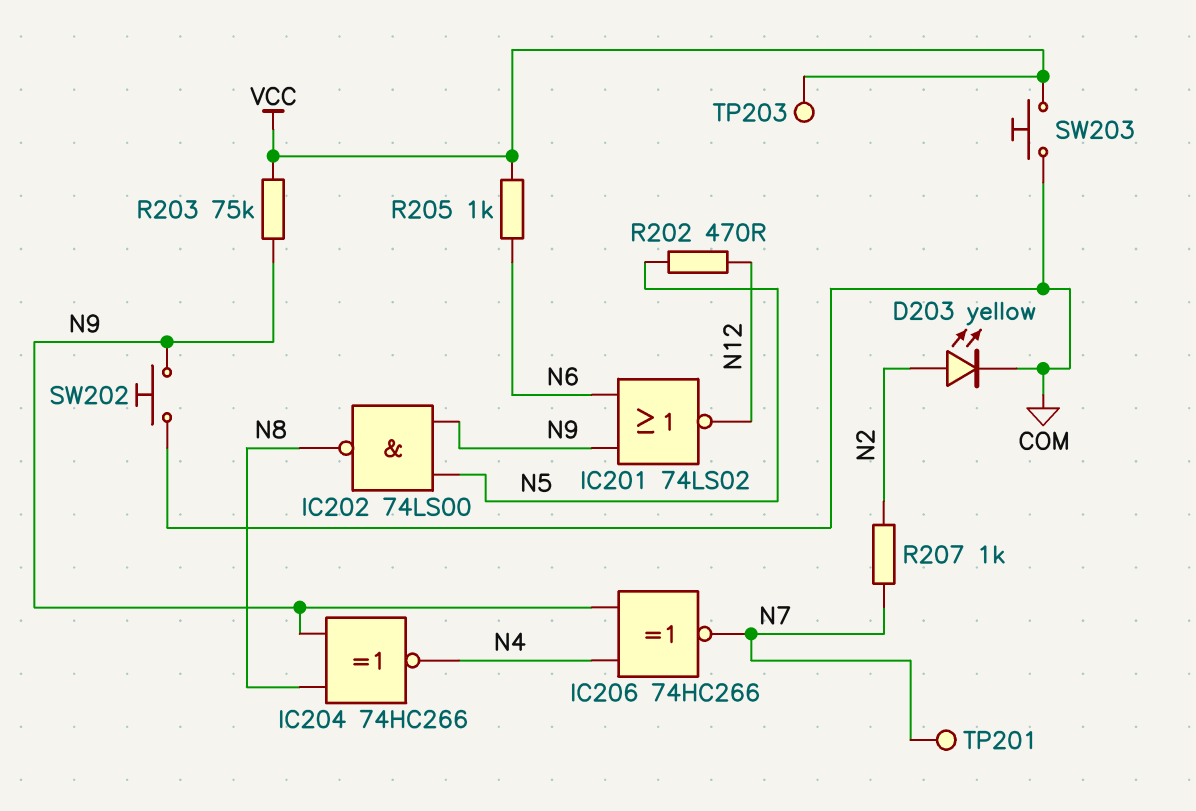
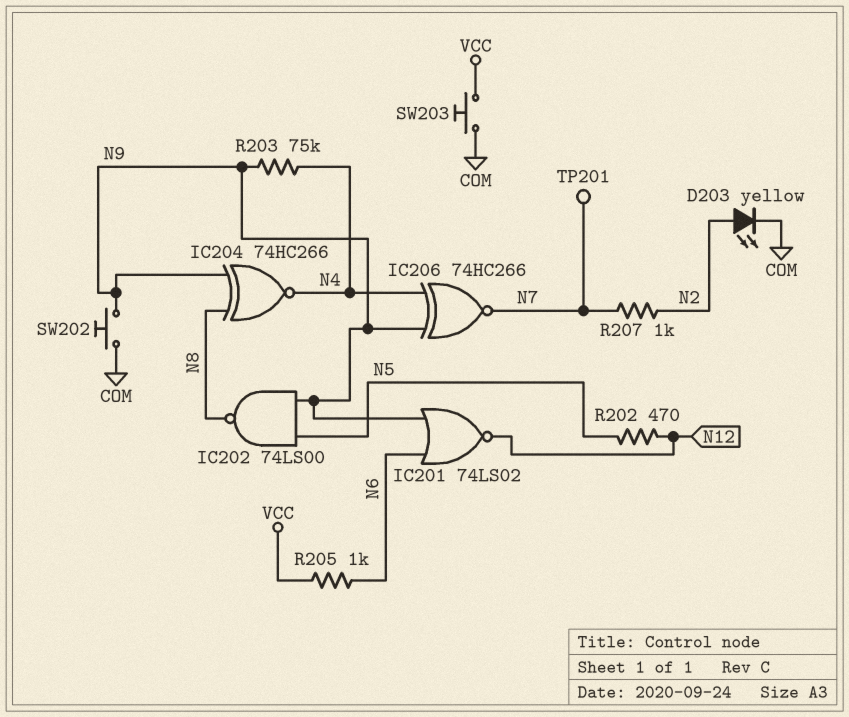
R203: 75k (N9, VCC) -> 75k (N4, N9)
TP203: test point (VCC) -> none

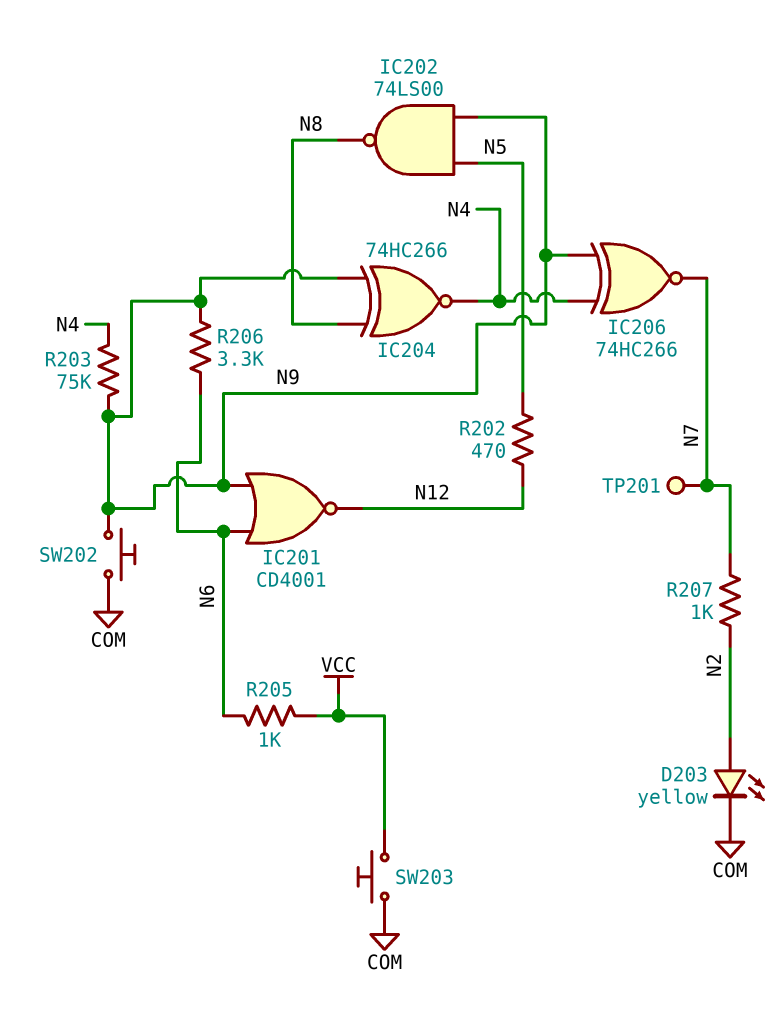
IC201: NOR 74LS02 (in N6, in N9, out N12) -> NOR CD4001 (in N6, in N9, out N12)
R206: none -> 3.3k (N6, N9)

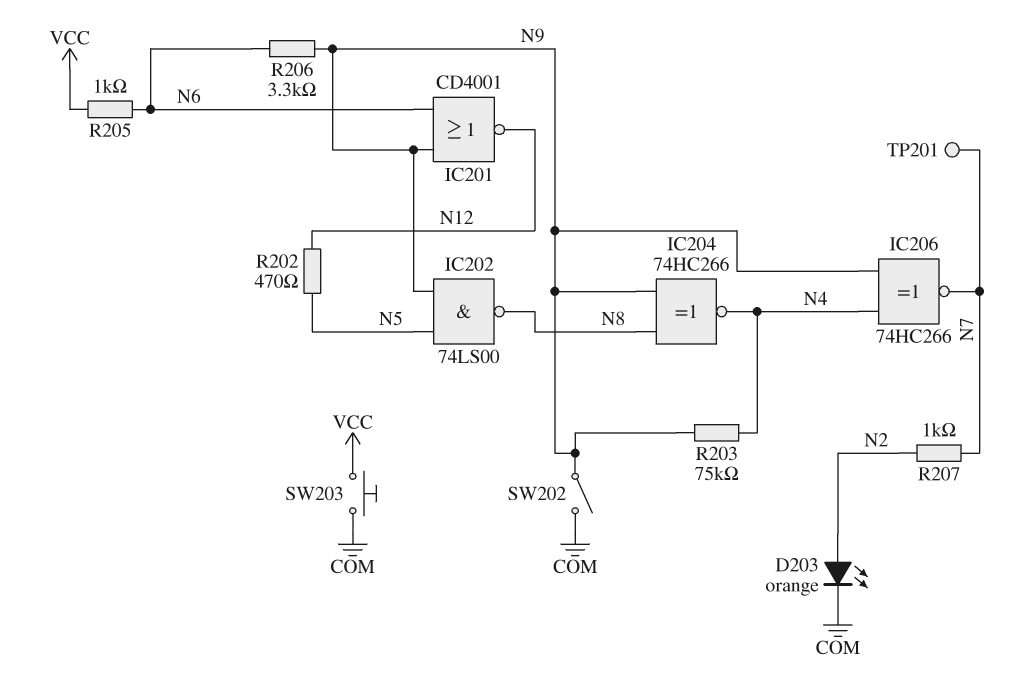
D203: LED yellow (A N2, K COM) -> LED orange (A N2, K COM)
SW202: button (COM, N9) -> switch (COM, N9)

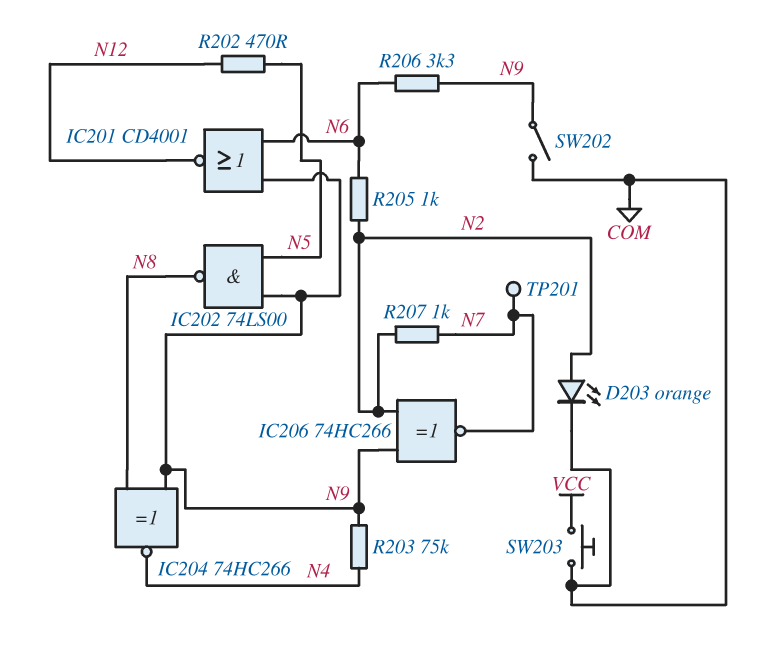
IC206: XNOR 74HC266 (in N4, in N9, out N7) -> XNOR 74HC266 (in N2, in N9, out N7)
R205: 1k (N6, VCC) -> 1k (N2, N6)

